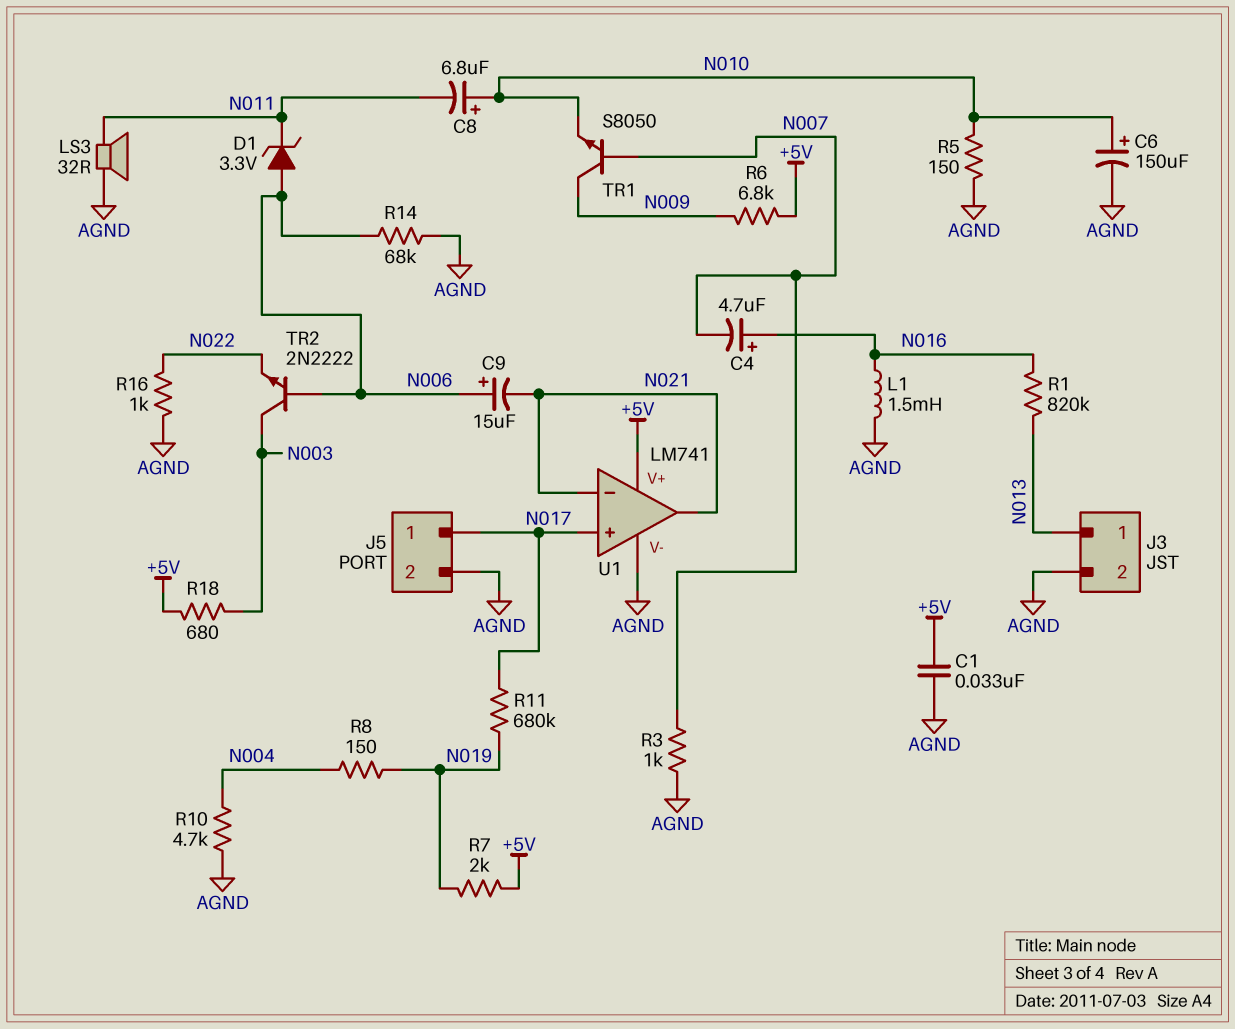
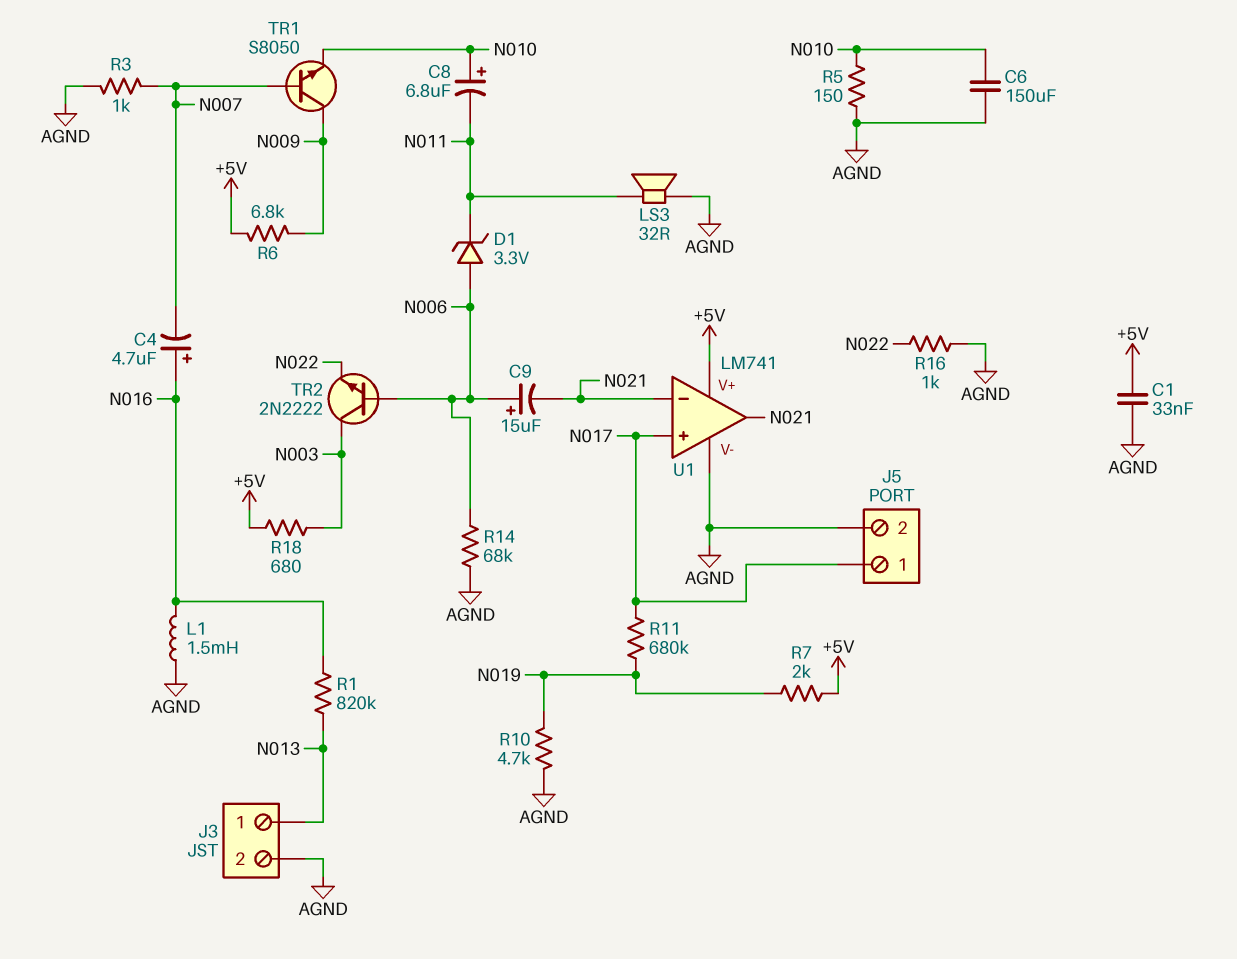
C6: 150uF (plus N010, minus AGND) -> 150uF (AGND, N010)
R8: 150 (N004, N019) -> none
R10: 4.7k (AGND, N004) -> 4.7k (AGND, N019)

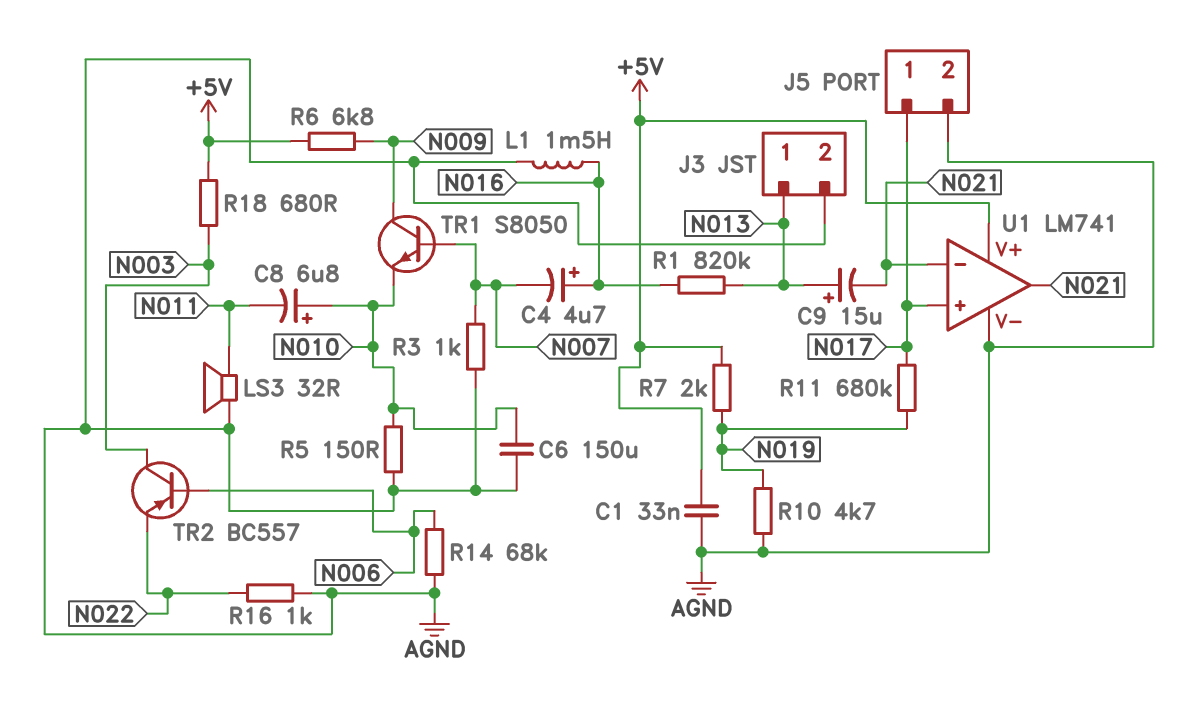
C9: 15uF (plus N006, minus N021) -> 15uF (plus N013, minus N021)
D1: zener 3.3V (A N006, K N011) -> none
TR2: NPN 2N2222 (B N006, C N003, E N022) -> PNP BC557 (B N006, C N003, E N022)

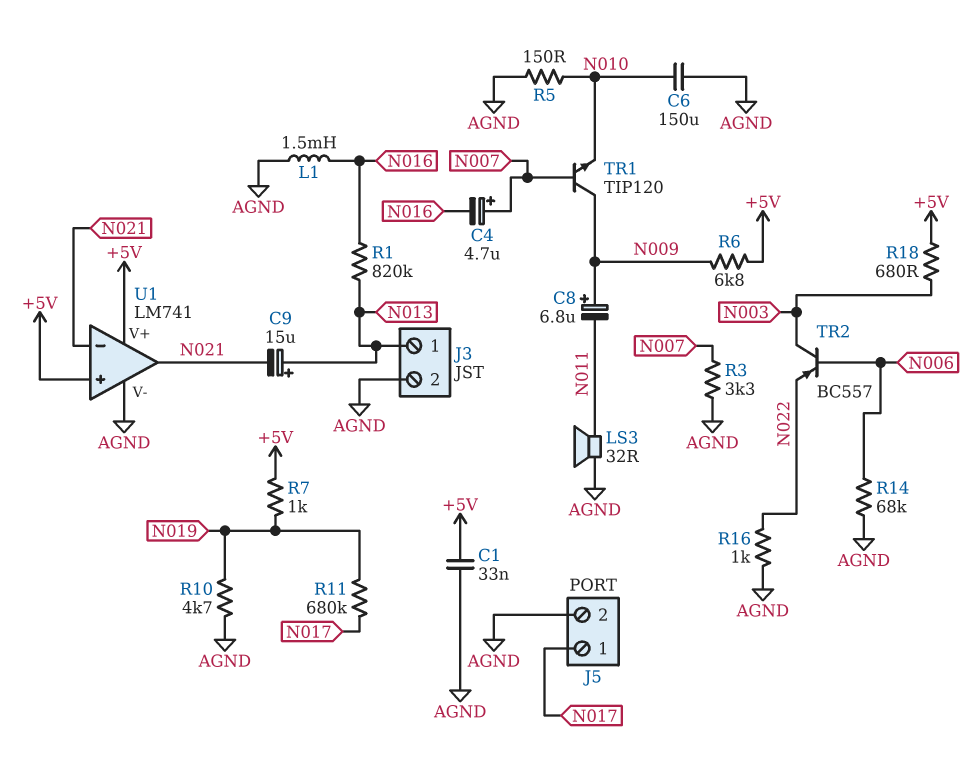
C4: 4.7uF (plus N016, minus N007) -> 4.7uF (plus N007, minus N016)
C8: 6.8uF (plus N010, minus N011) -> 6.8uF (plus N009, minus N011)
R3: 1k (AGND, N007) -> 3.3k (AGND, N007)
R7: 2k (+5V, N019) -> 1k (+5V, N019)
TR1: NPN S8050 (B N007, C N009, E N010) -> NPN TIP120 (B N007, C N009, E N010)
U1 pin in+: N017 -> +5V

